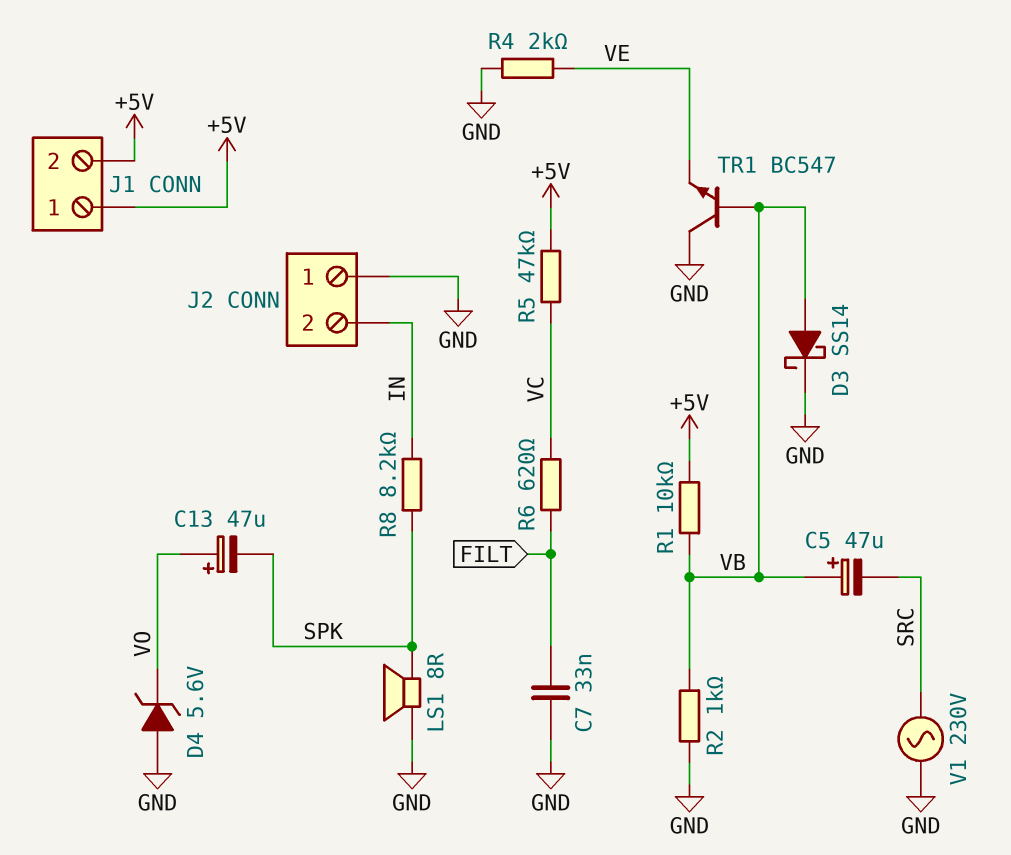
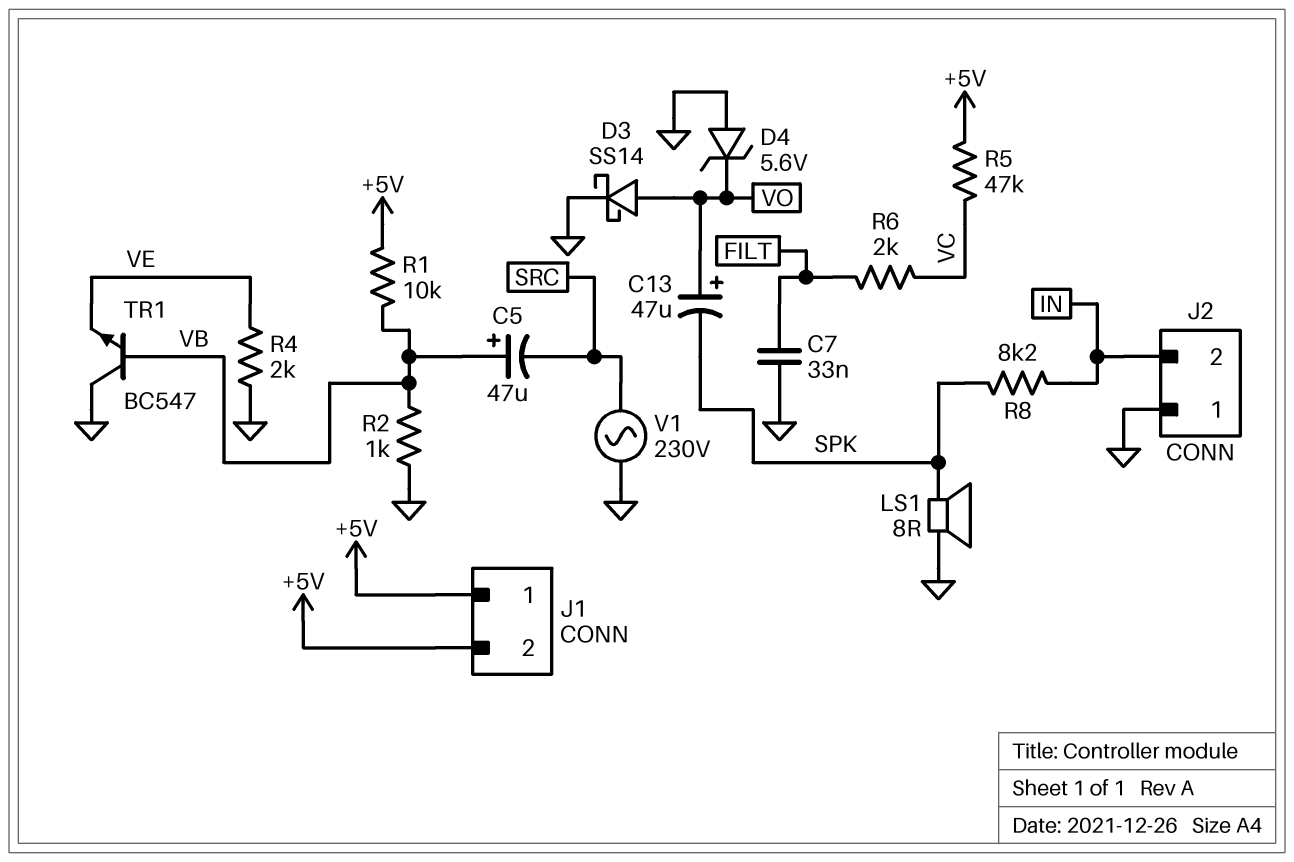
D3: schottky SS14 (A VB, K GND) -> schottky SS14 (A VO, K GND)
R6: 620 (FILT, VC) -> 2k (FILT, VC)

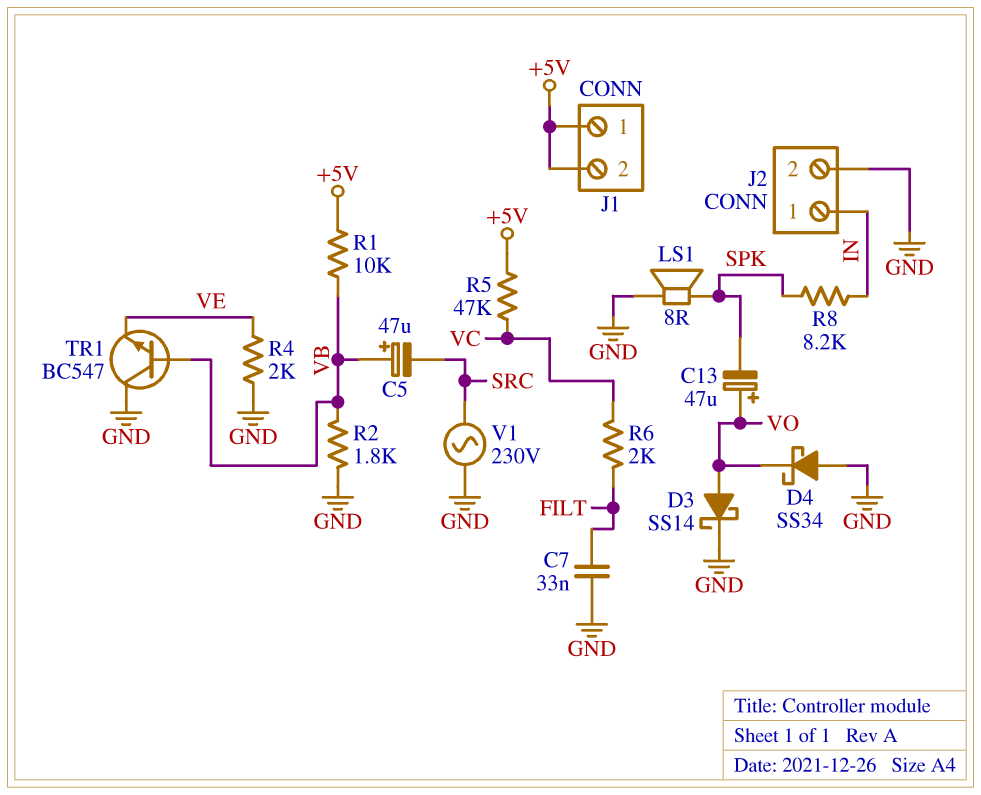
D4: zener 5.6V (A GND, K VO) -> schottky SS34 (A GND, K VO)
J2 pin 1: GND -> IN
J2 pin 2: IN -> GND
R2: 1k (GND, VB) -> 1.8k (GND, VB)

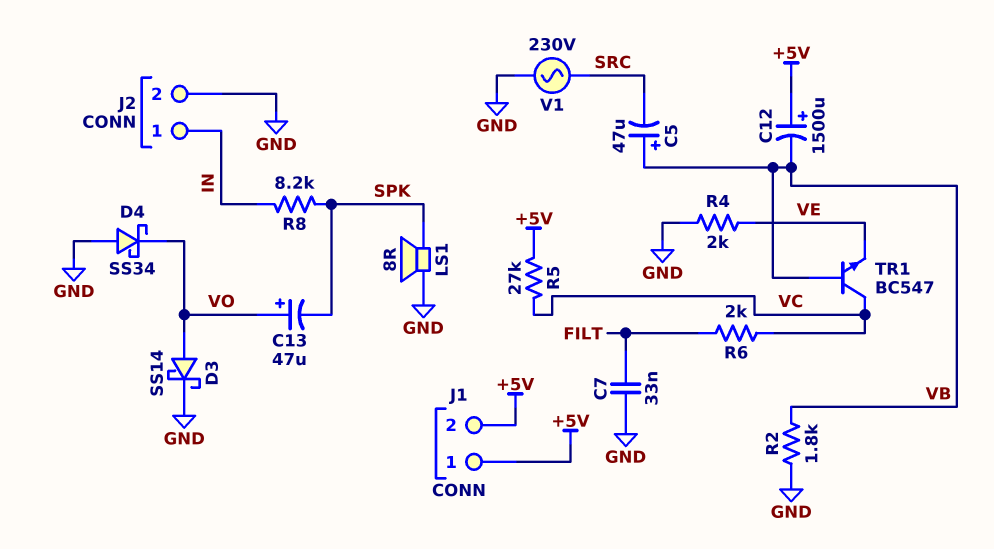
C12: none -> 1500uF (plus +5V, minus VB)
R1: 10k (+5V, VB) -> none
R5: 47k (+5V, VC) -> 27k (+5V, VC)
TR1: NPN BC547 (B VB, C GND, E VE) -> NPN BC547 (B VB, C VC, E VE)

